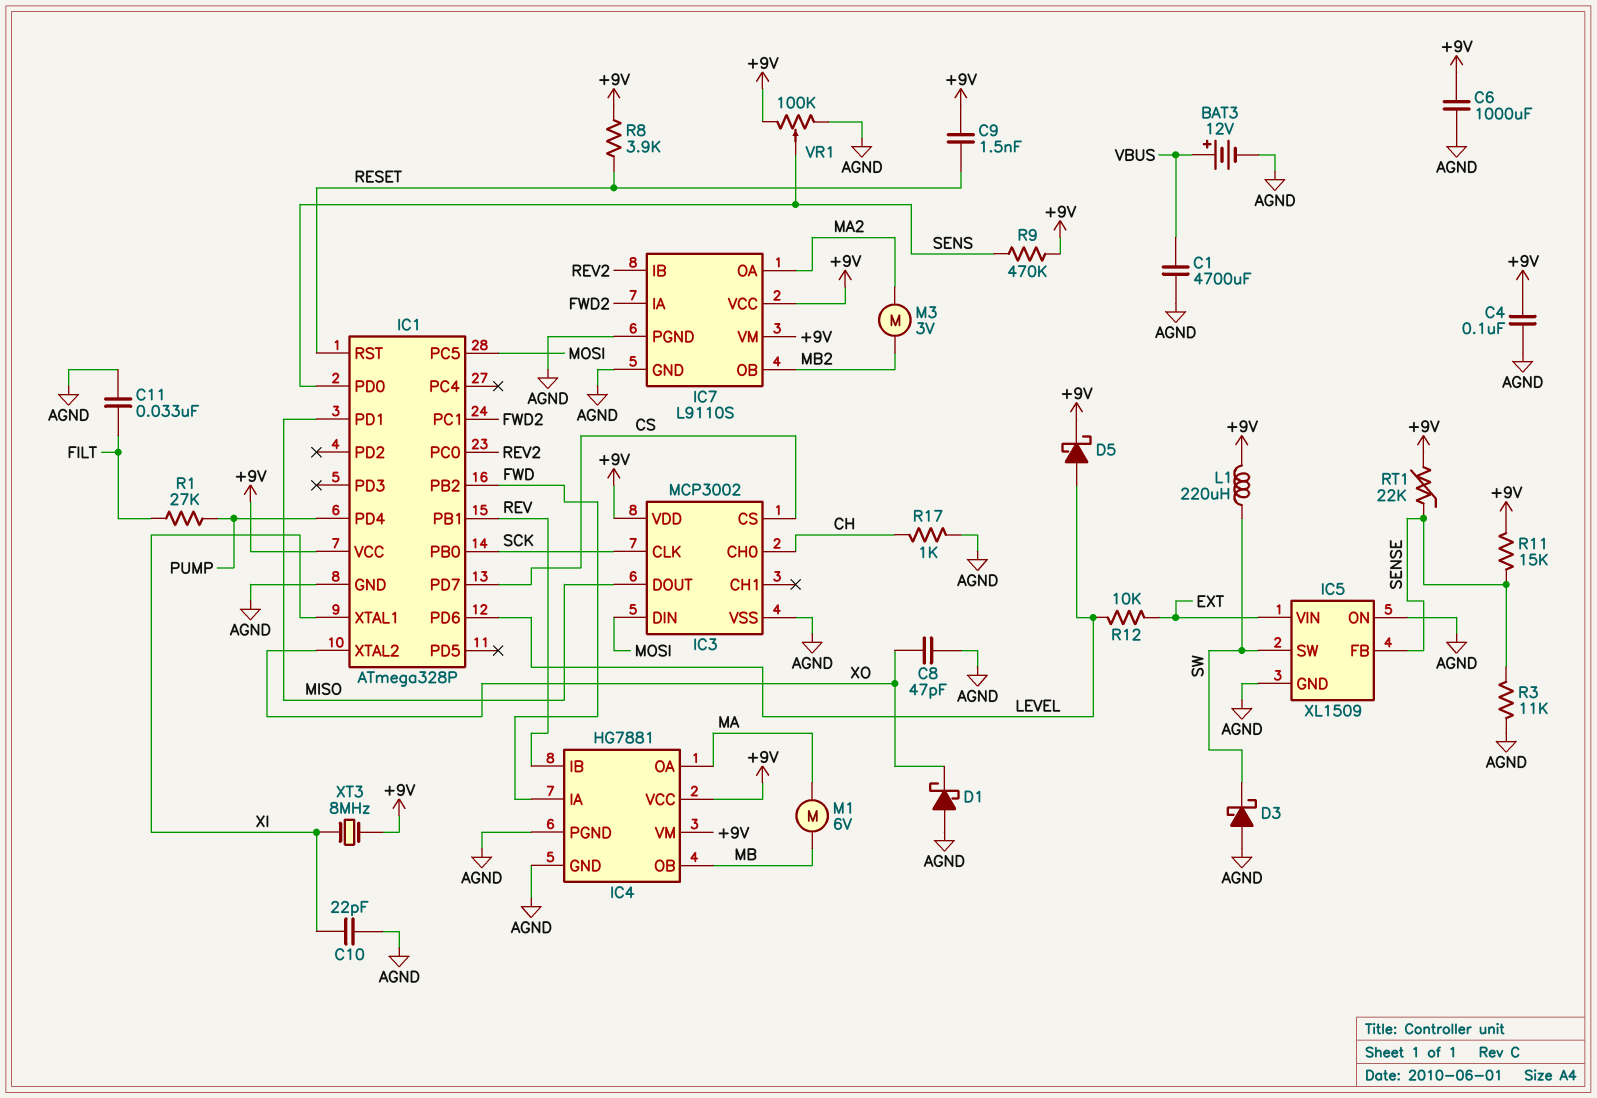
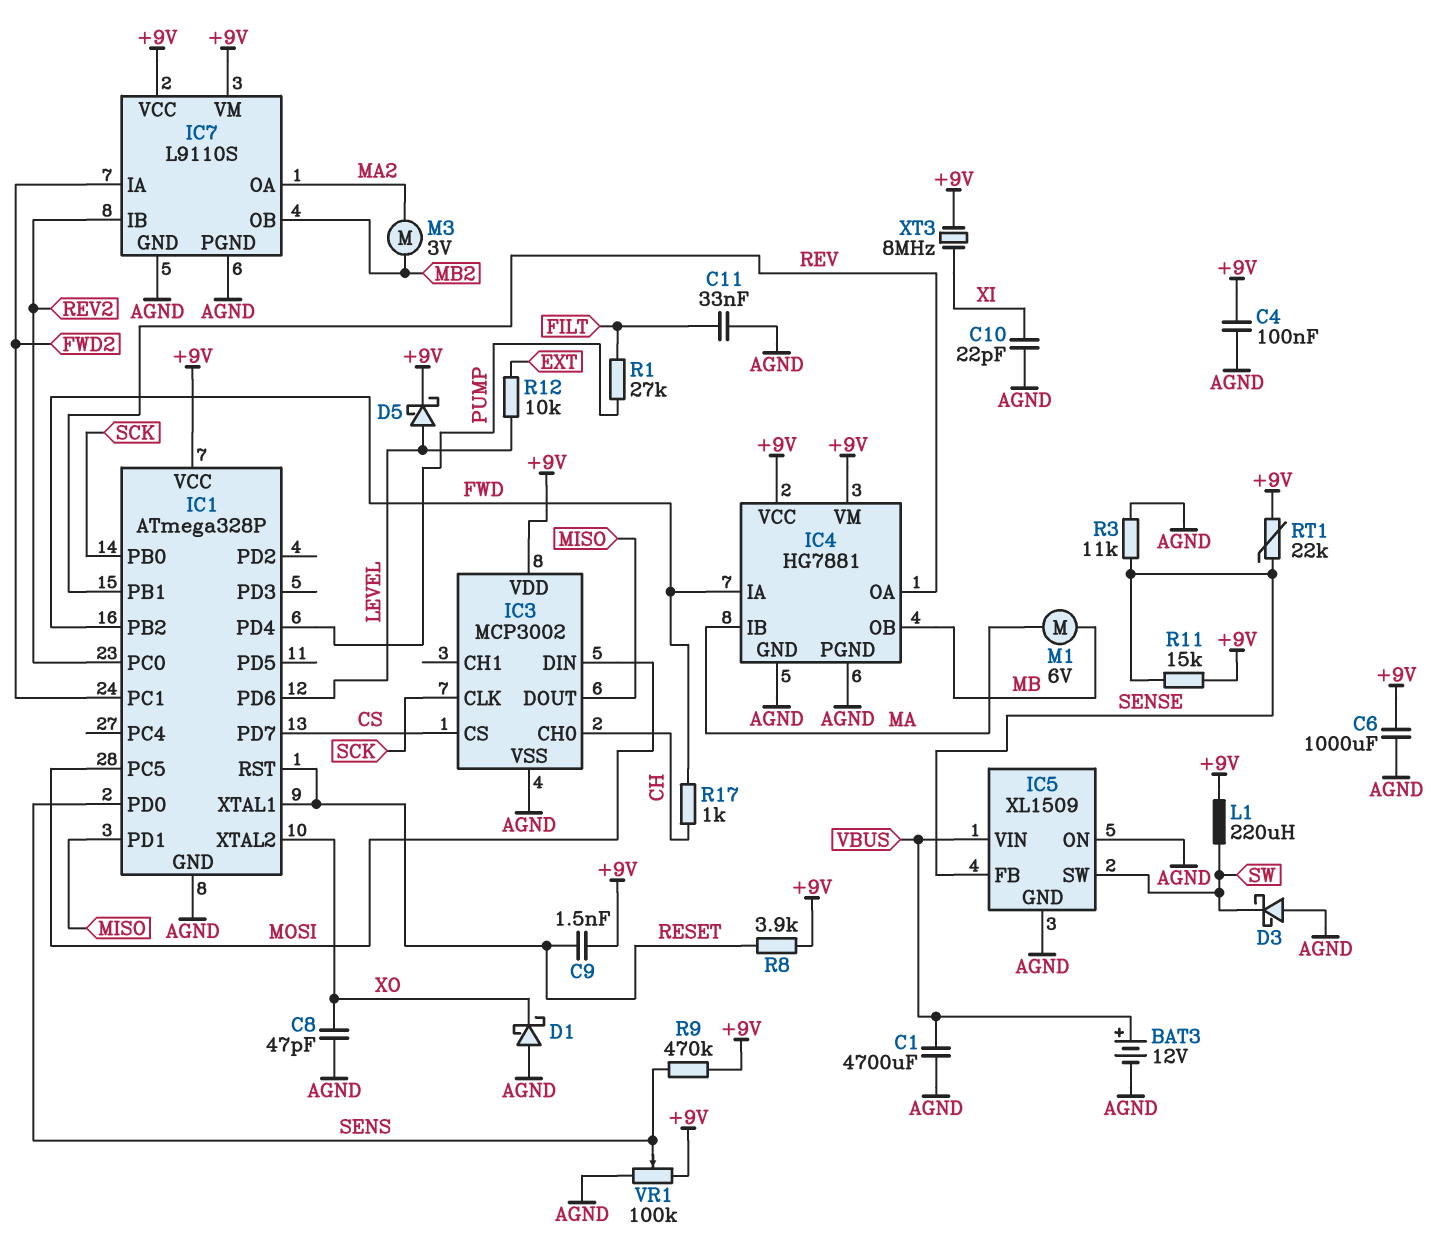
IC1 pin XTAL1: XI -> RESET
IC4 pin IB: REV -> MA
IC4 pin OA: MA -> REV
IC5 pin VIN: EXT -> VBUS
R17: 1k (AGND, CH) -> 1k (CH, FWD)

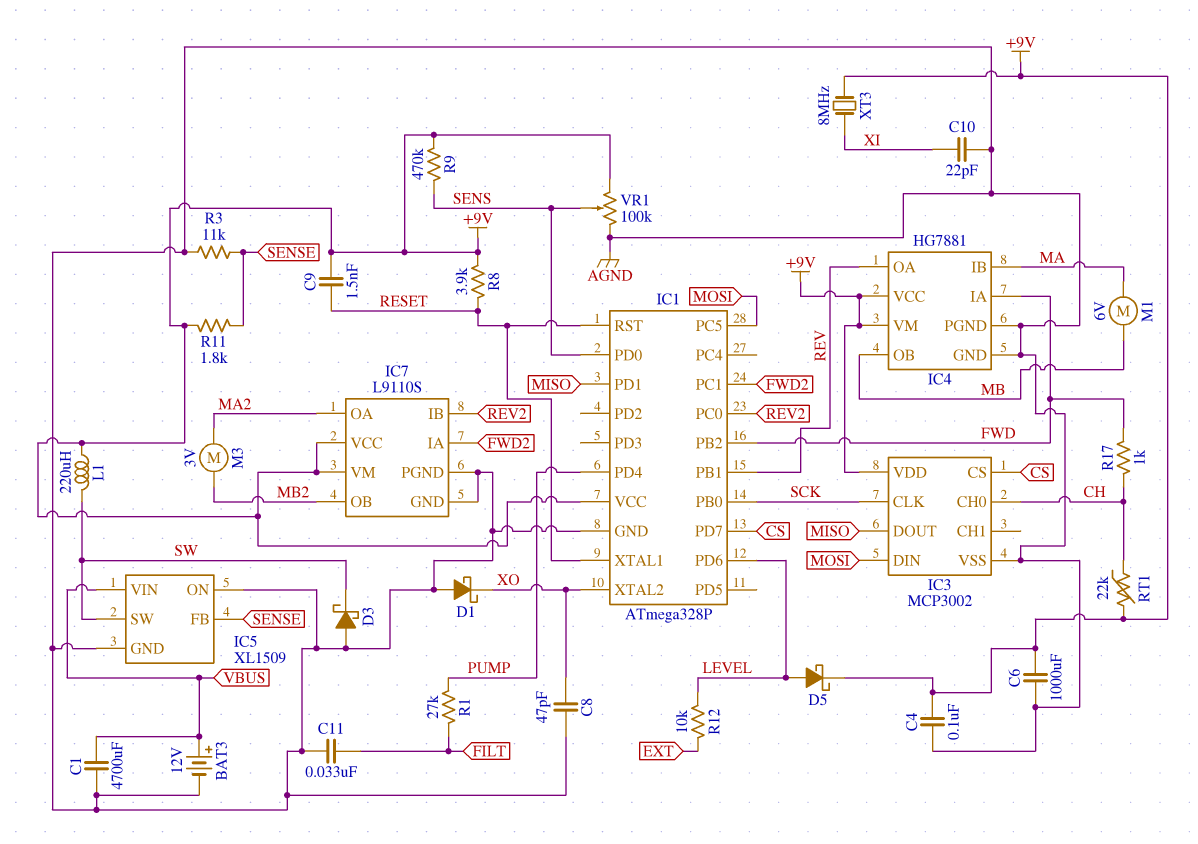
R11: 15k (+9V, SENSE) -> 1.8k (+9V, SENSE)
RT1: 22k (+9V, SENSE) -> 22k (+9V, CH)

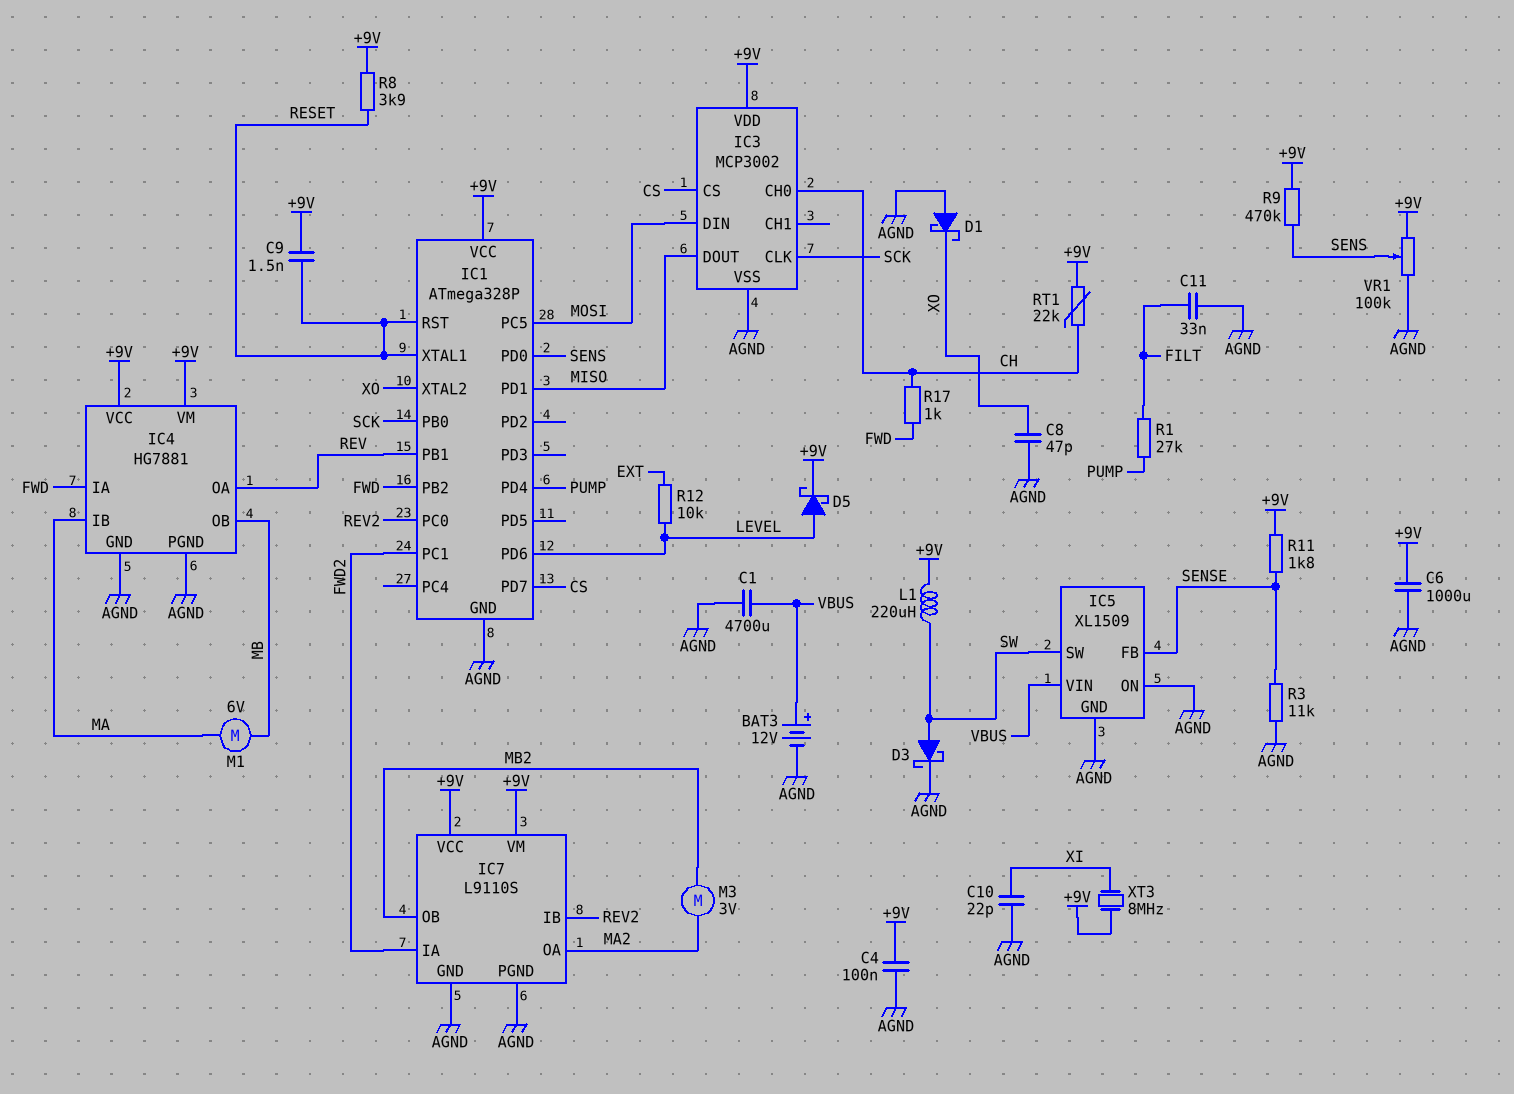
D3: schottky (A AGND, K SW) -> schottky (A SW, K AGND)

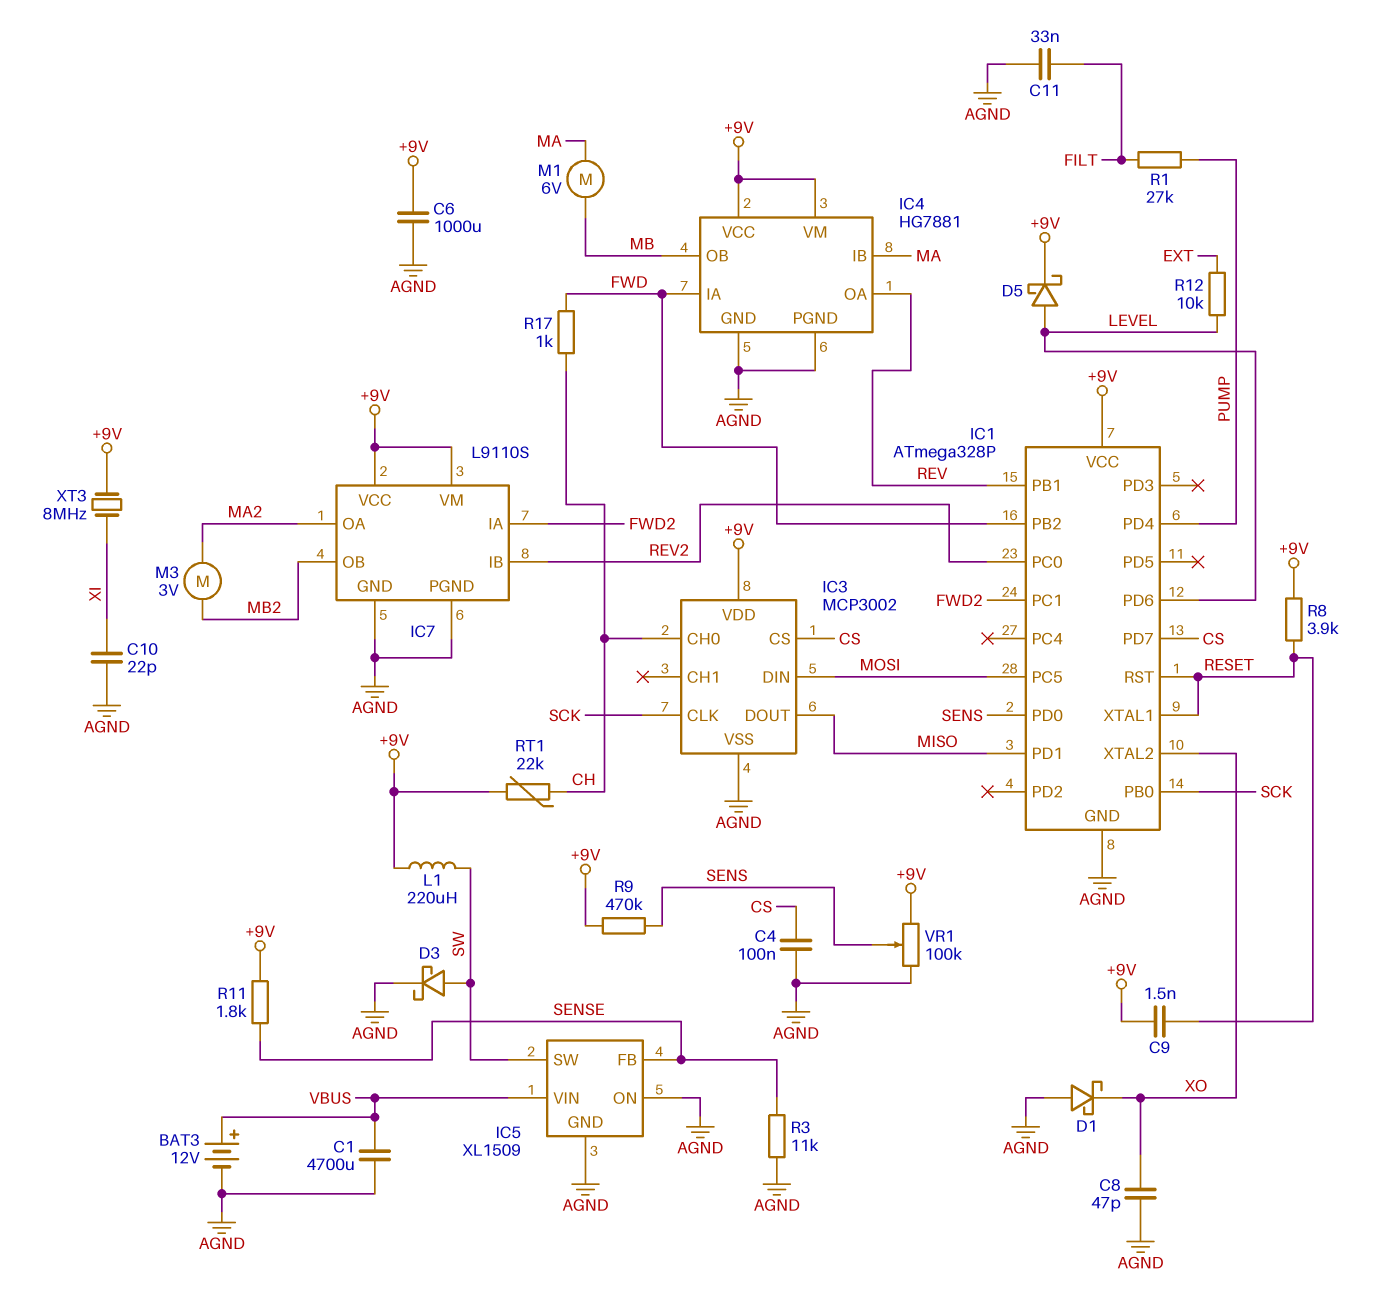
C4: 100nF (+9V, AGND) -> 100nF (AGND, CS)

